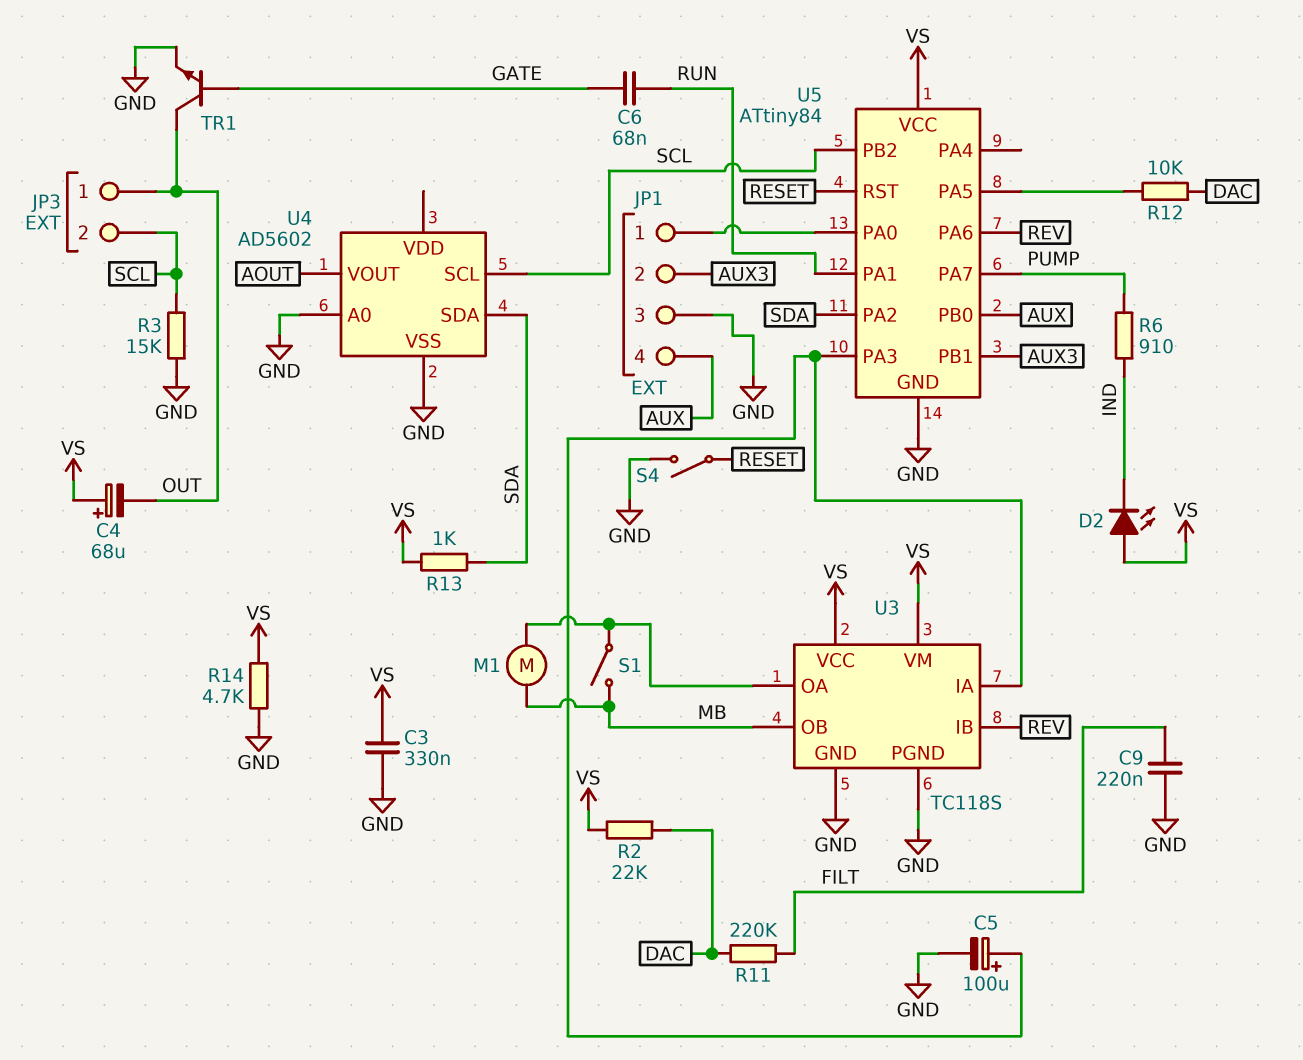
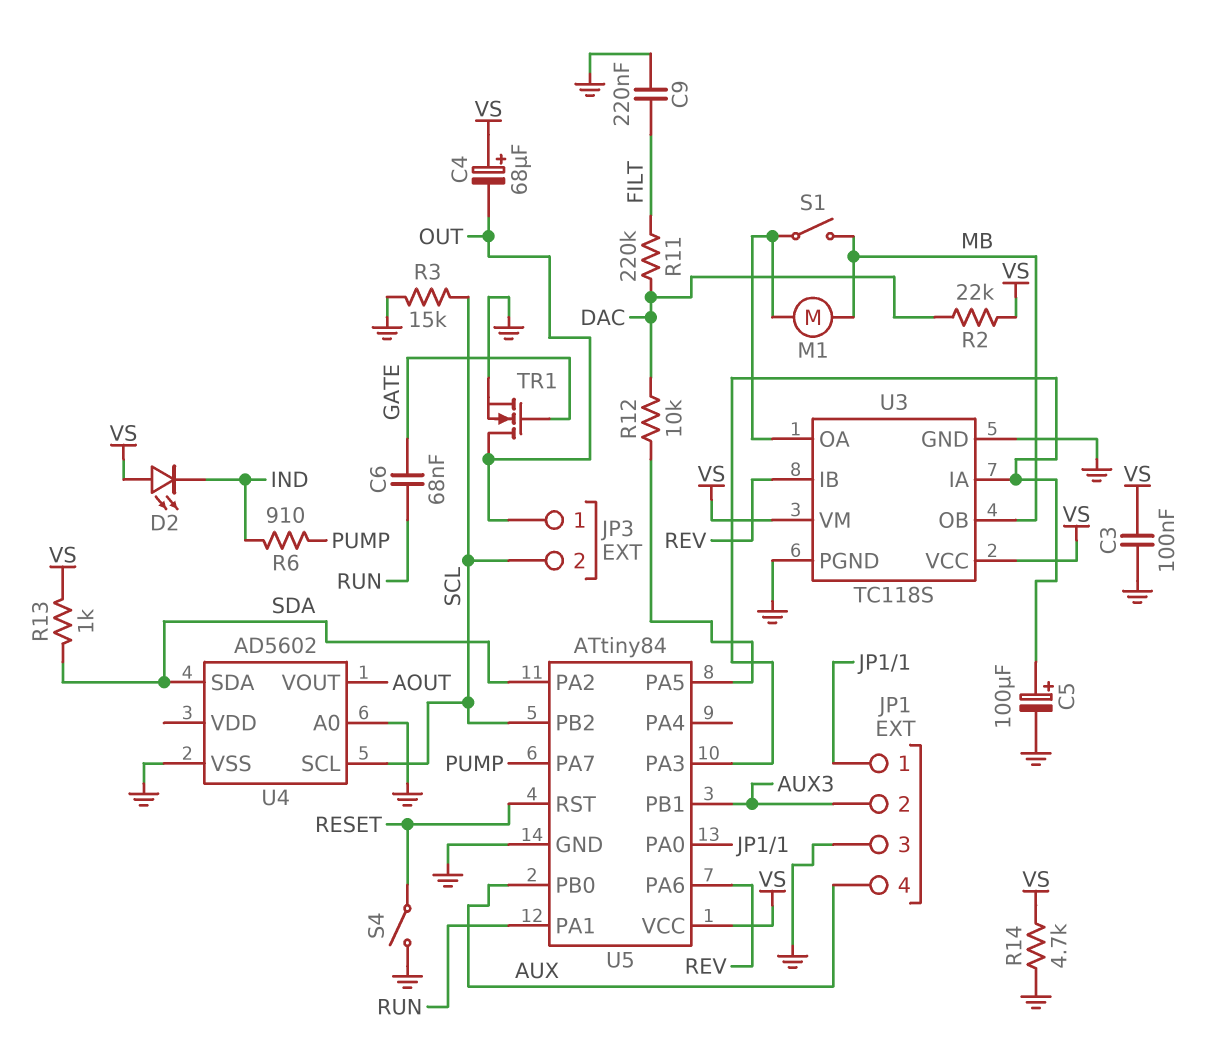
C3: 330nF (GND, VS) -> 100nF (GND, VS)
TR1: NPN (B GATE, C OUT, E GND) -> NMOS (G GATE, D OUT, S GND)

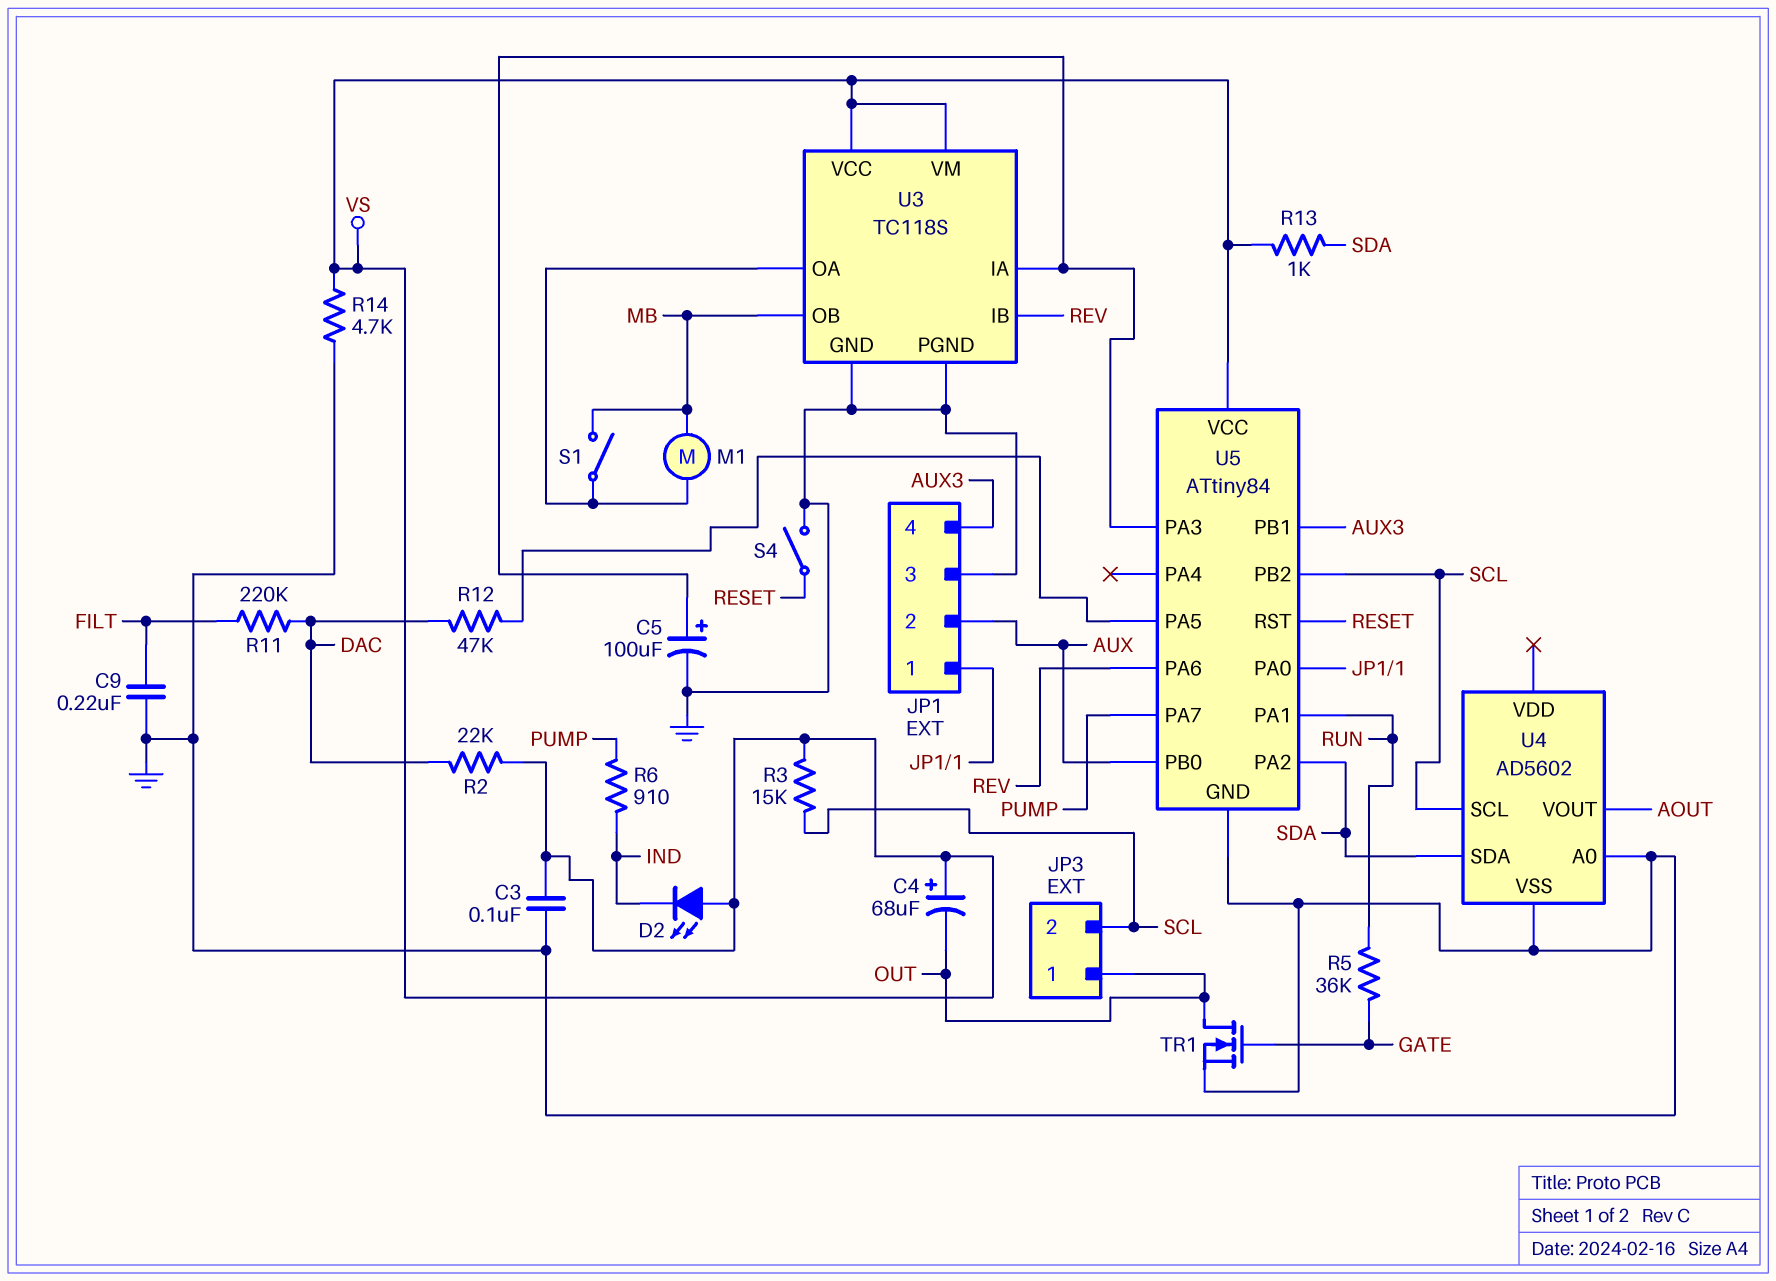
C6: 68nF (GATE, RUN) -> none
JP1 pin 2: AUX3 -> AUX
JP1 pin 4: AUX -> AUX3
R3: 15k (GND, SCL) -> 15k (SCL, VS)
R5: none -> 36k (GATE, RUN)
R12: 10k (DAC, U5/PA5) -> 47k (DAC, U5/PA5)

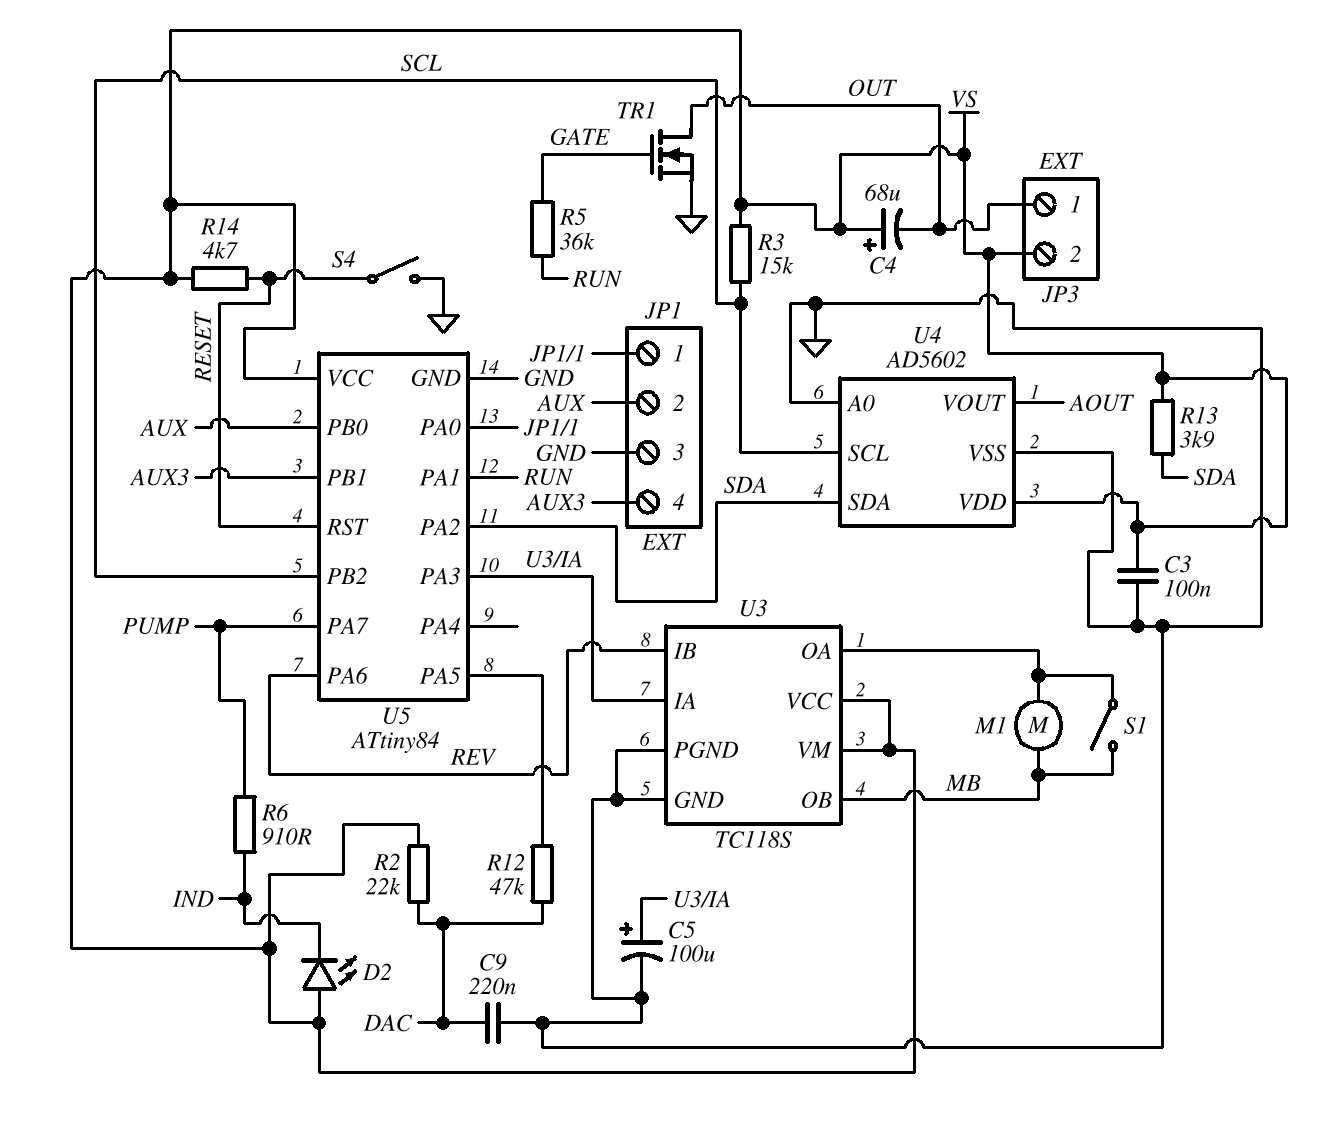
C9: 220nF (FILT, GND) -> 220nF (DAC, GND)
JP3 pin 2: SCL -> VS
R11: 220k (DAC, FILT) -> none
R13: 1k (SDA, VS) -> 3.9k (SDA, VS)
R14: 4.7k (GND, VS) -> 4.7k (RESET, VS)
U4 pin VDD: none -> VS

